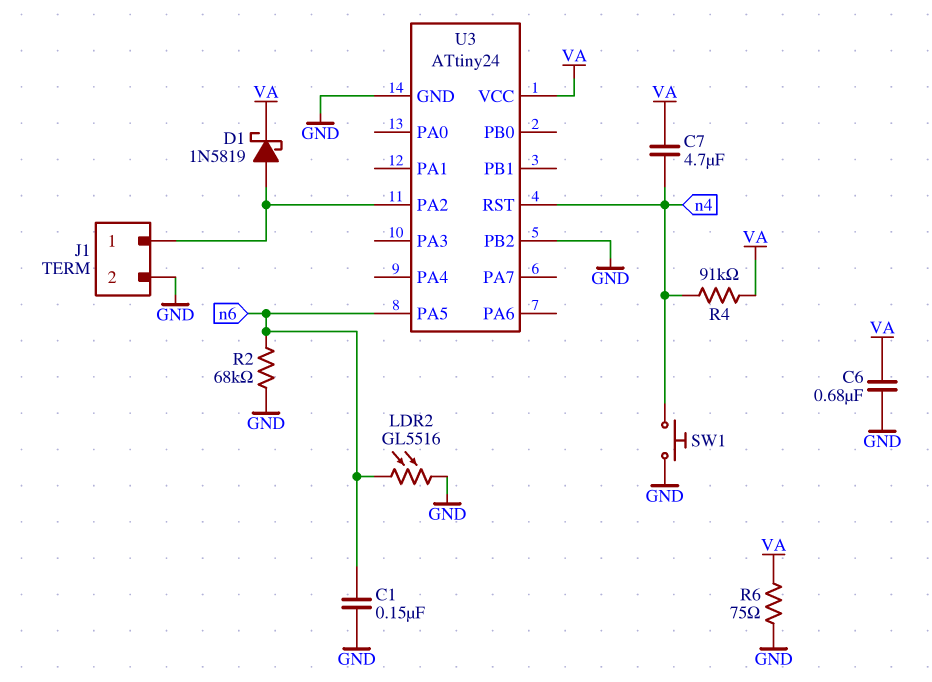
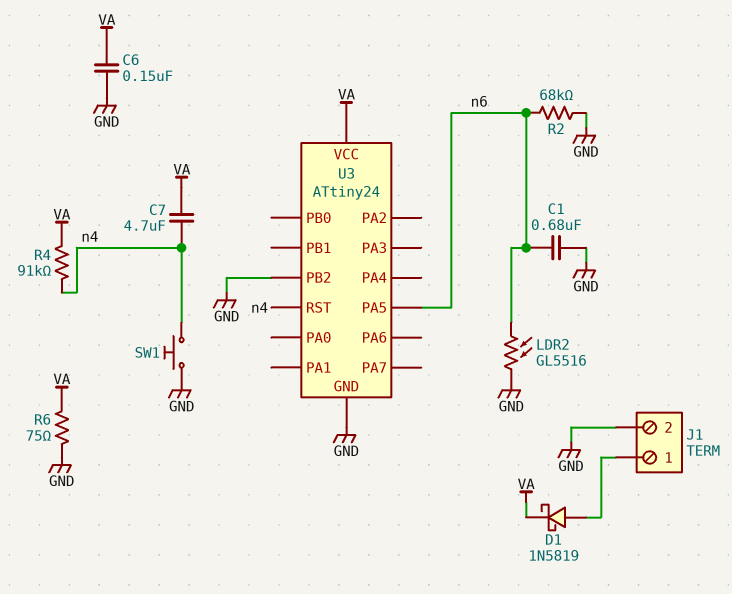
C1: 150nF (GND, n6) -> 680nF (GND, n6)
C6: 680nF (GND, VA) -> 150nF (GND, VA)
U3 pin PA2: J1/1 -> none

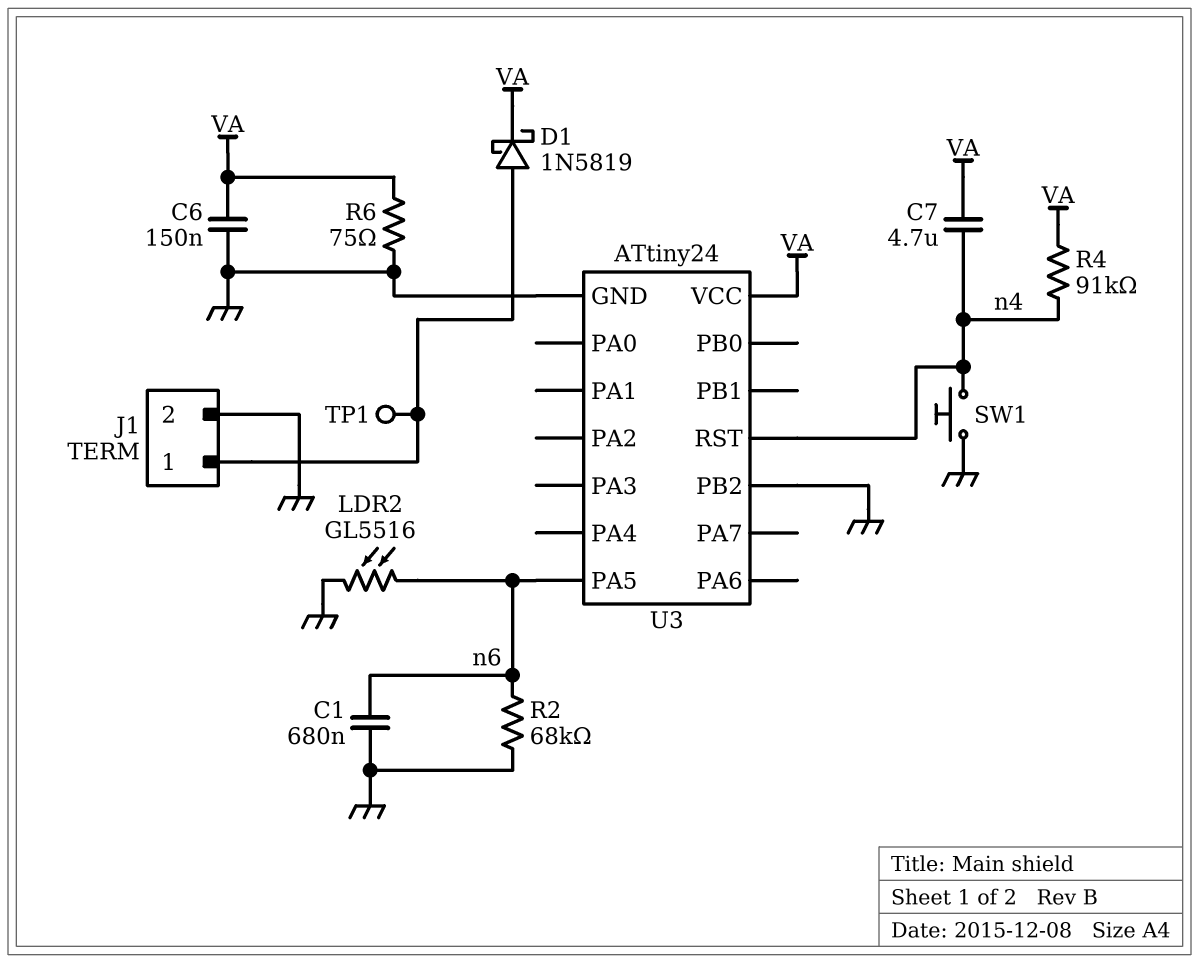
TP1: none -> test point (J1/1)

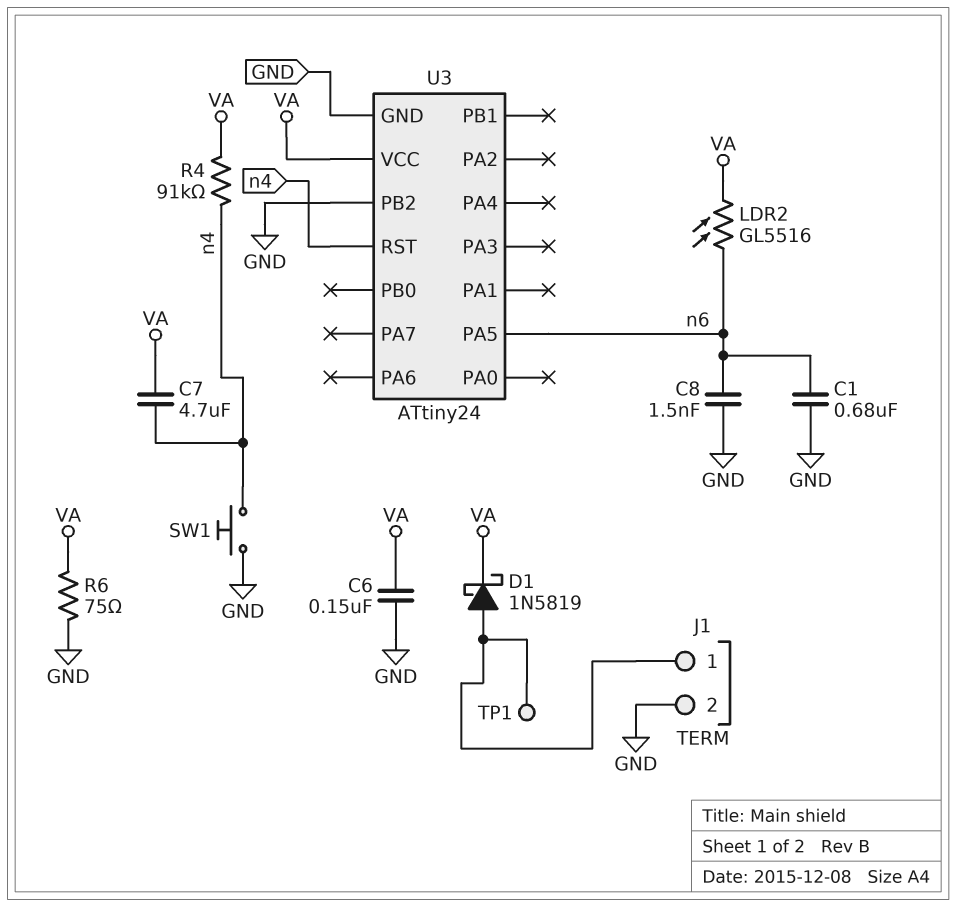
C8: none -> 1.5nF (GND, n6)
LDR2: GL5516 (GND, n6) -> GL5516 (VA, n6)
R2: 68k (GND, n6) -> none

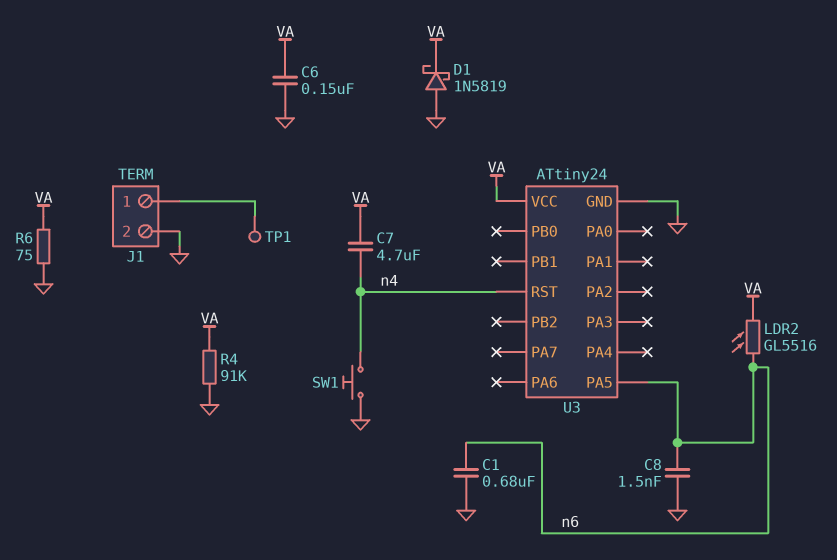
D1: schottky 1N5819 (A J1/1, K VA) -> schottky 1N5819 (A GND, K VA)
R4: 91k (VA, n4) -> 91k (GND, VA)
U3 pin PB2: GND -> none

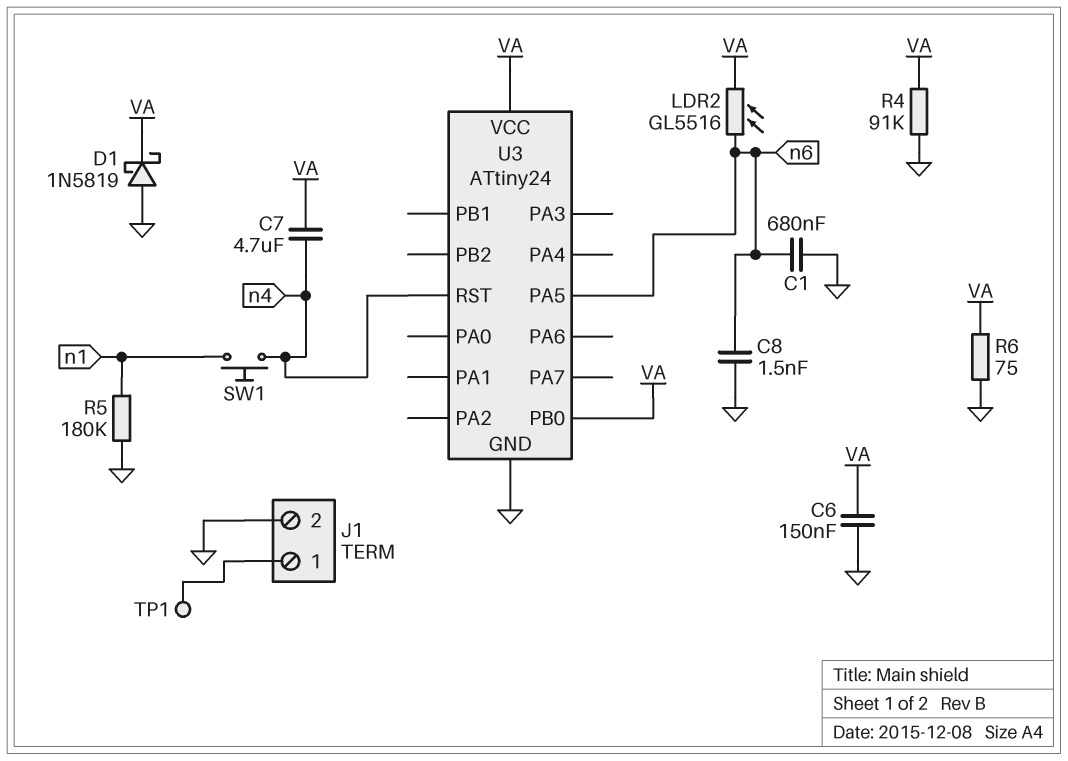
R5: none -> 180k (GND, n1)
SW1: button (GND, n4) -> button (n1, n4)
U3 pin PB0: none -> VA

